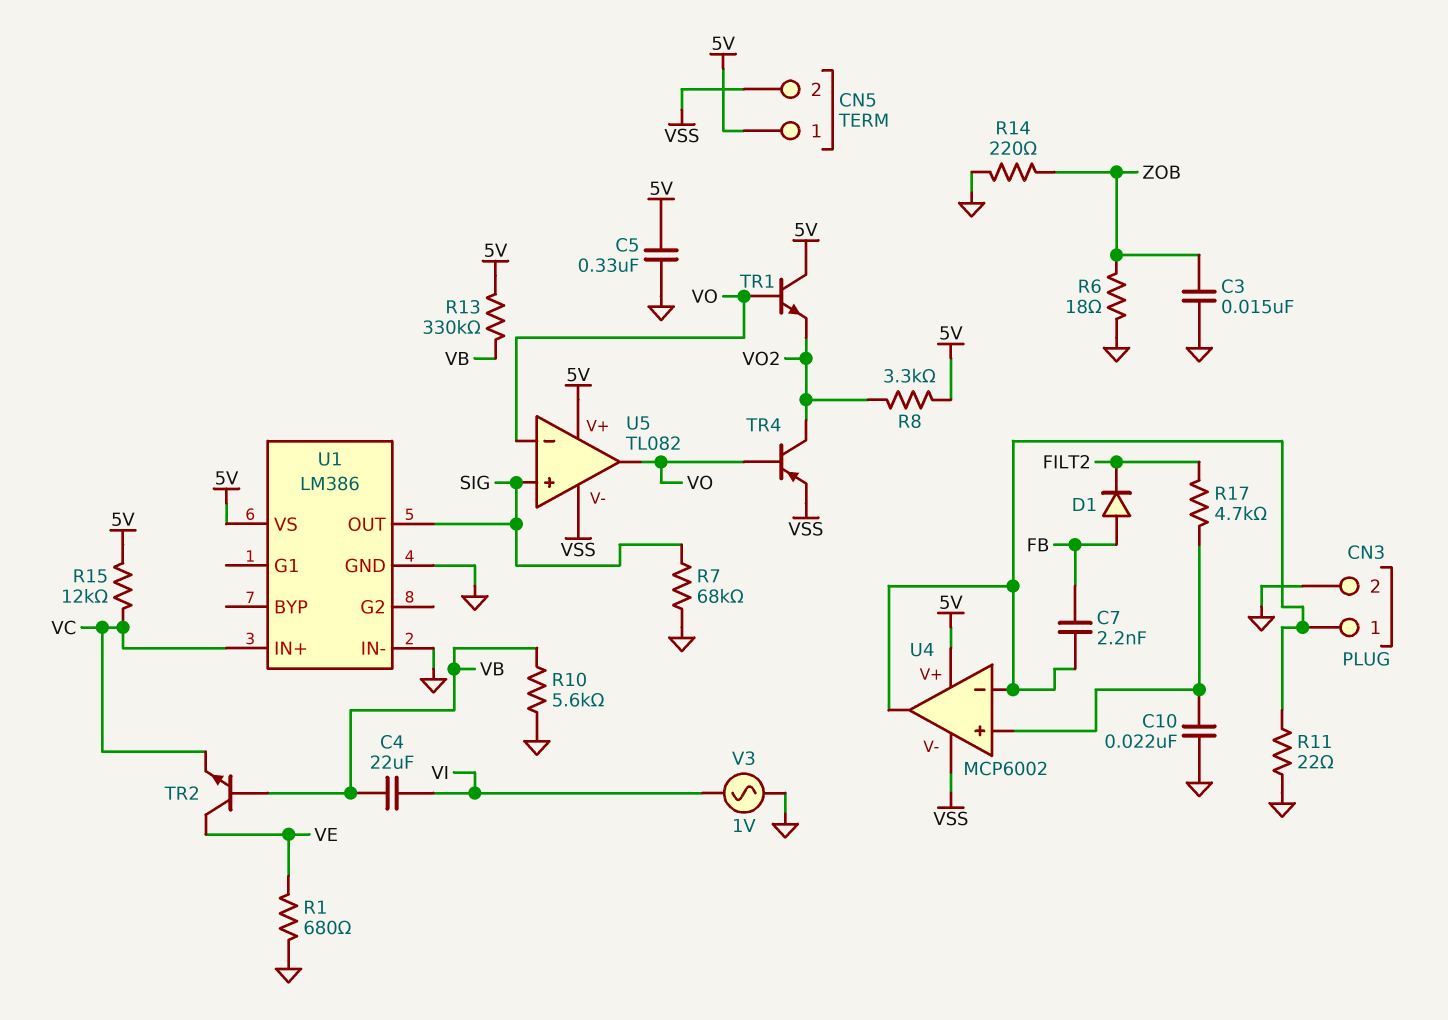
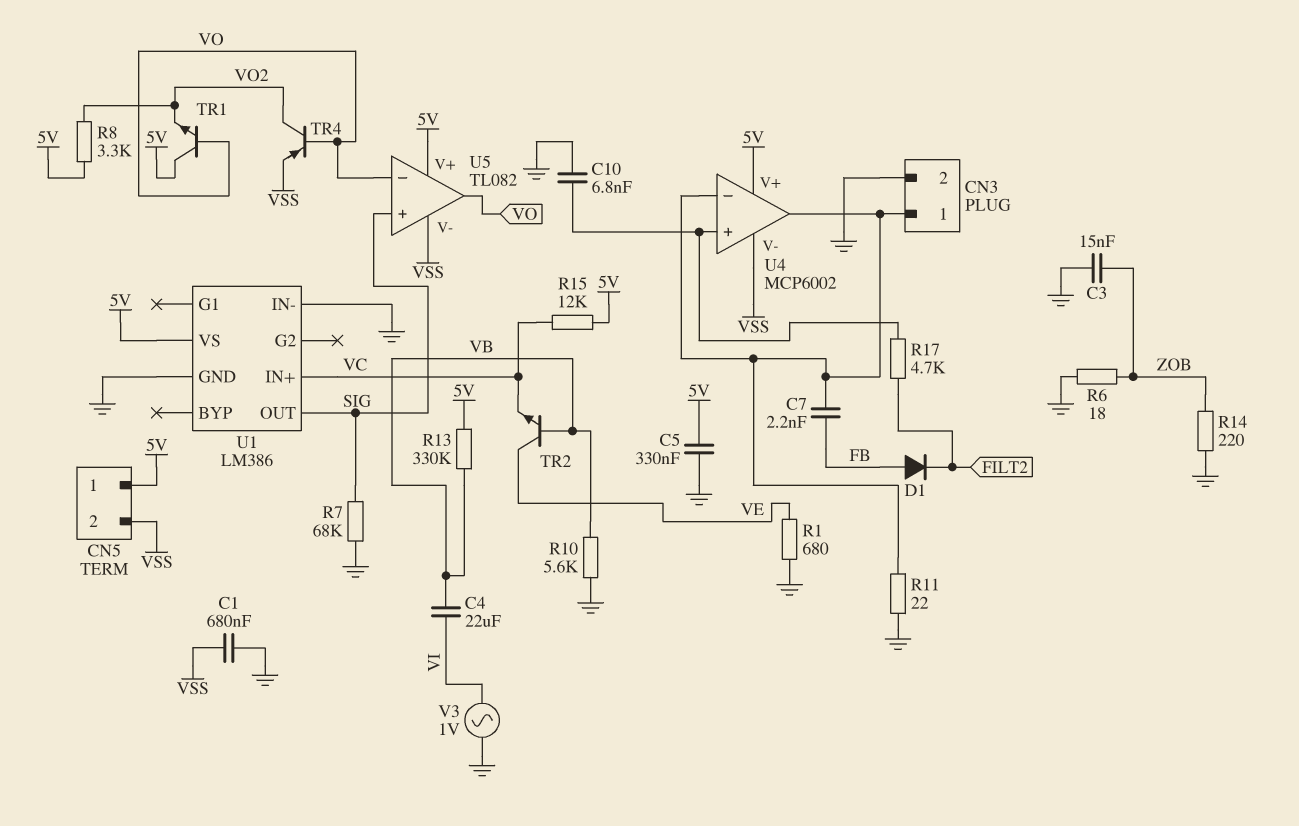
C1: none -> 680nF (GND, VSS)
C10: 22nF (GND, U4/in+) -> 6.8nF (GND, U4/in+)

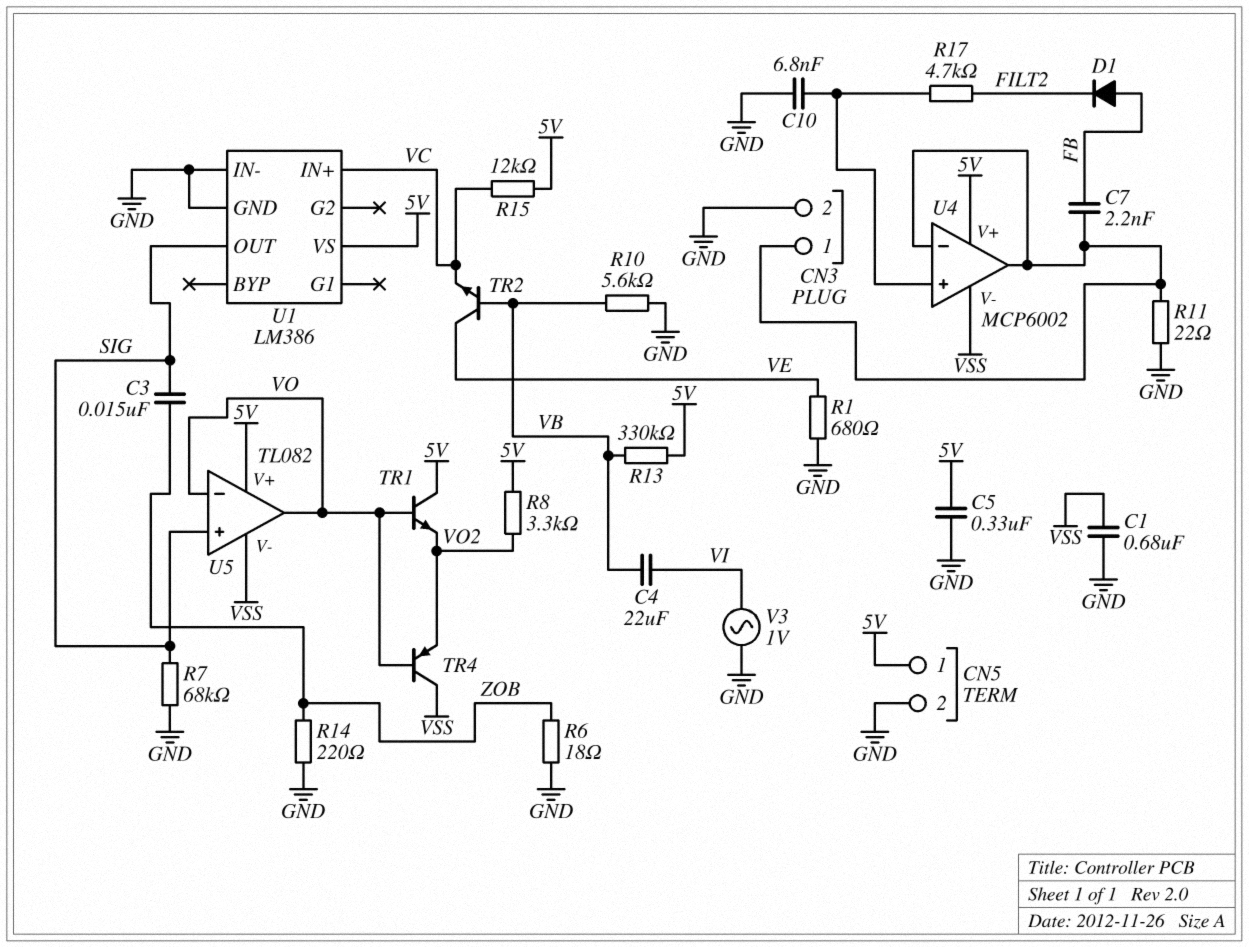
C3: 15nF (GND, ZOB) -> 15nF (SIG, ZOB)
CN5 pin 2: VSS -> GND
TR4: PNP (B VO, C VO2, E VSS) -> PNP (B VO, C VSS, E VO2)

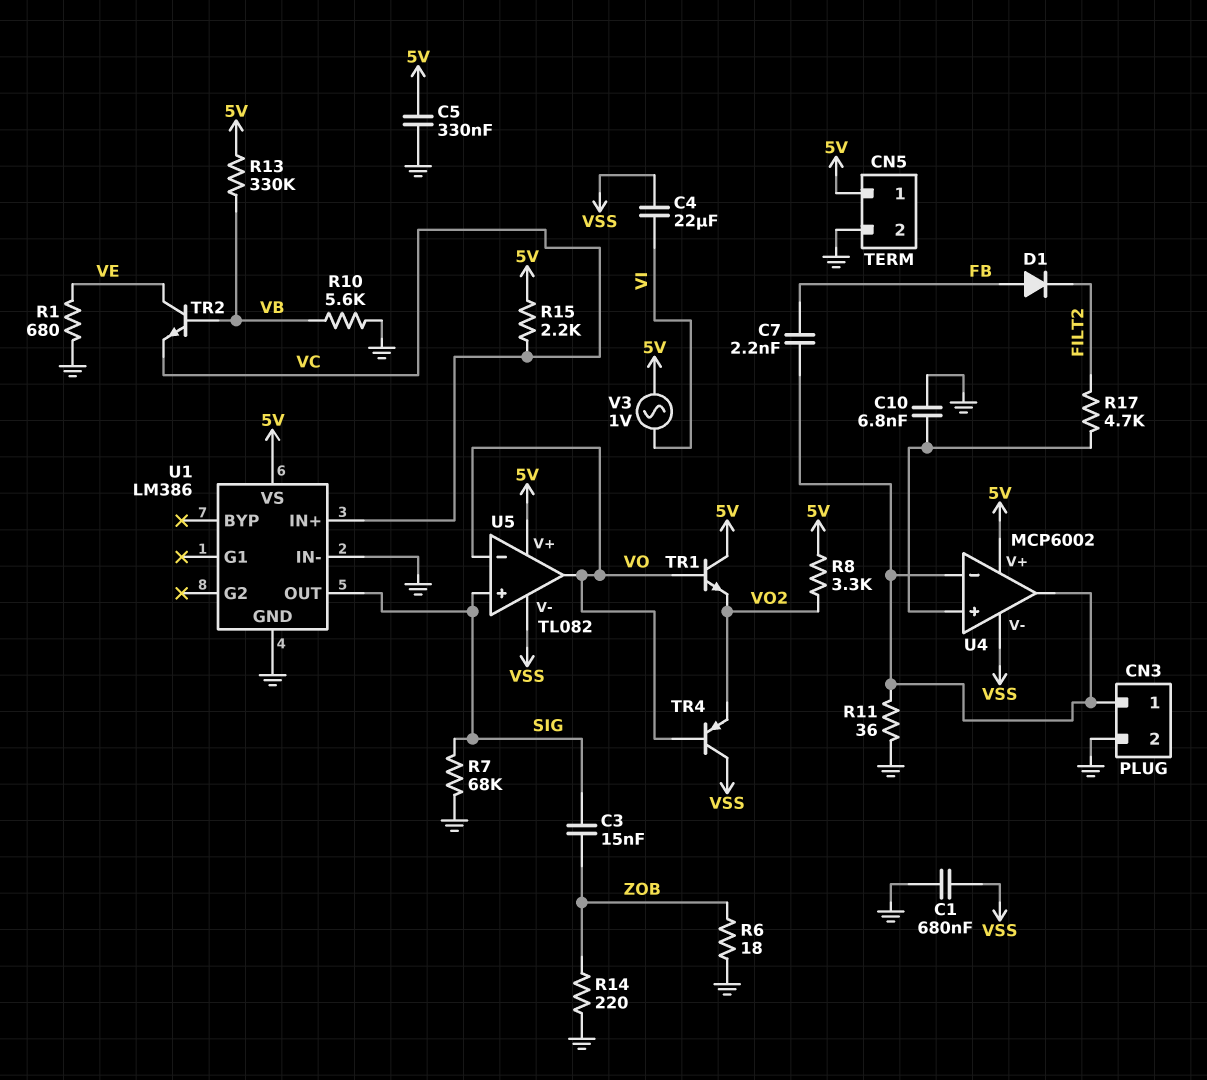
C4: 22uF (VB, VI) -> 22uF (VI, VSS)
R11: 22 (CN3/1, GND) -> 36 (CN3/1, GND)
R15: 12k (5V, VC) -> 2.2k (5V, VC)
V3: AC 1V (GND, VI) -> AC 1V (5V, VI)

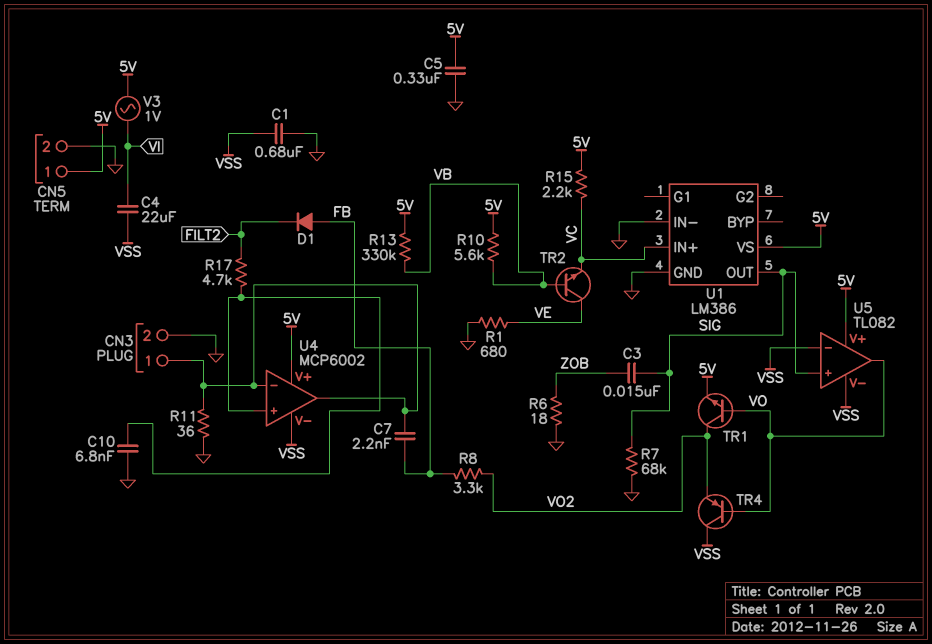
R8: 3.3k (5V, VO2) -> 3.3k (FB, VO2)
R10: 5.6k (GND, VB) -> 5.6k (5V, VB)
R14: 220 (GND, ZOB) -> none
TR1: NPN (B VO, C 5V, E VO2) -> NPN (B VO, C VO2, E 5V)
U5 pin in-: VO -> VSS

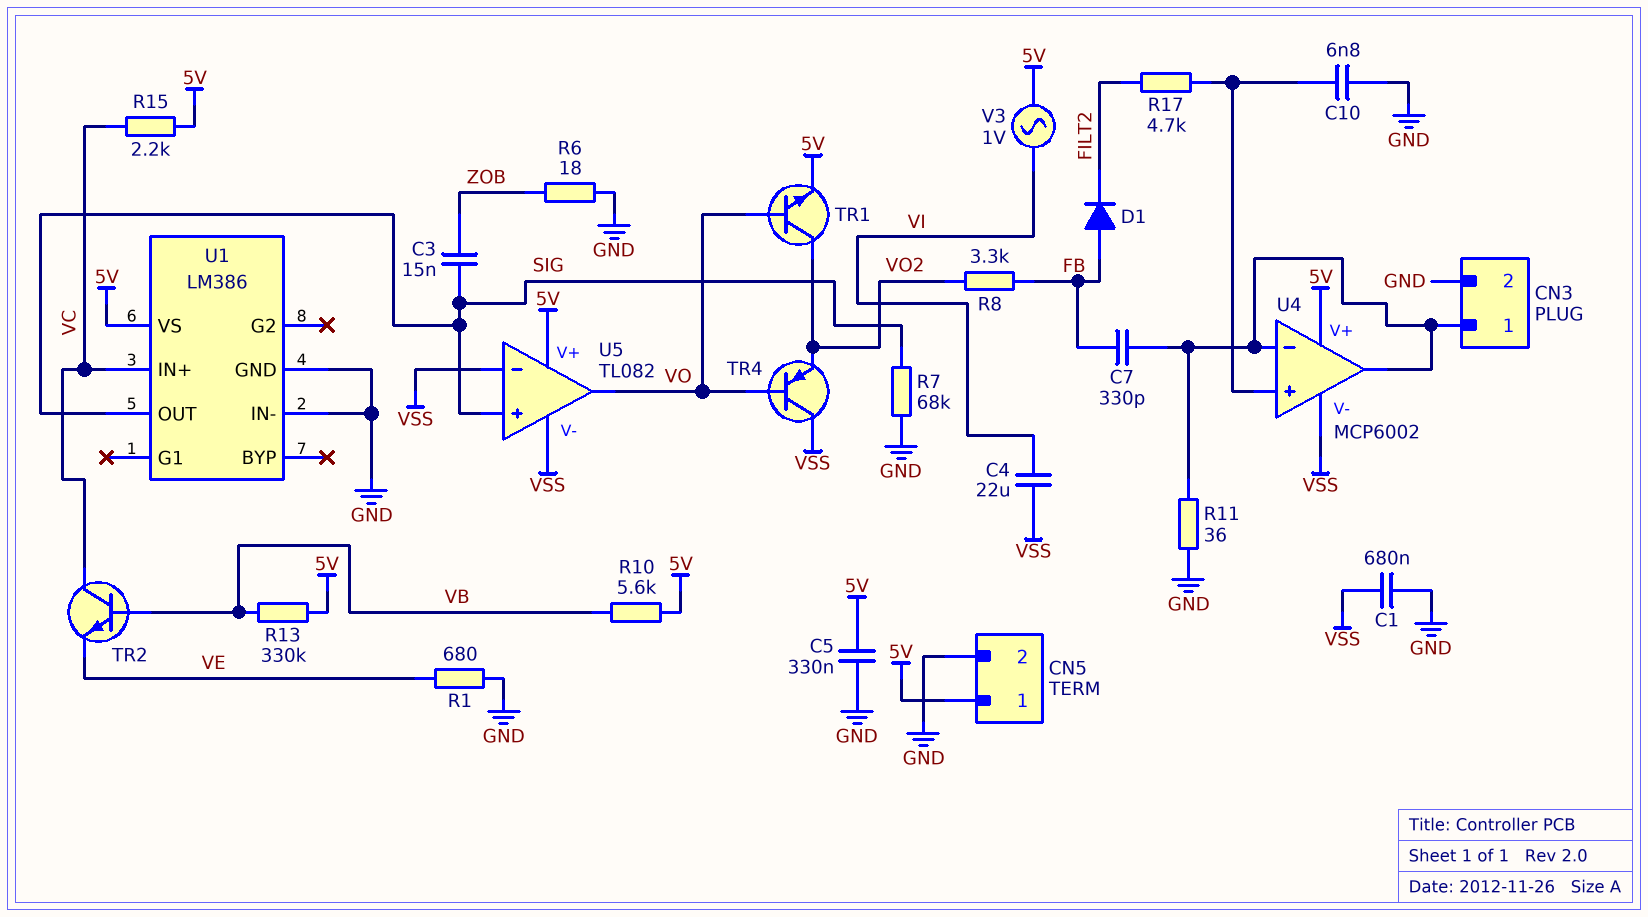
C7: 2.2nF (CN3/1, FB) -> 330pF (CN3/1, FB)
TR2: NPN (B VB, C VE, E VC) -> NPN (B VB, C VC, E VE)

